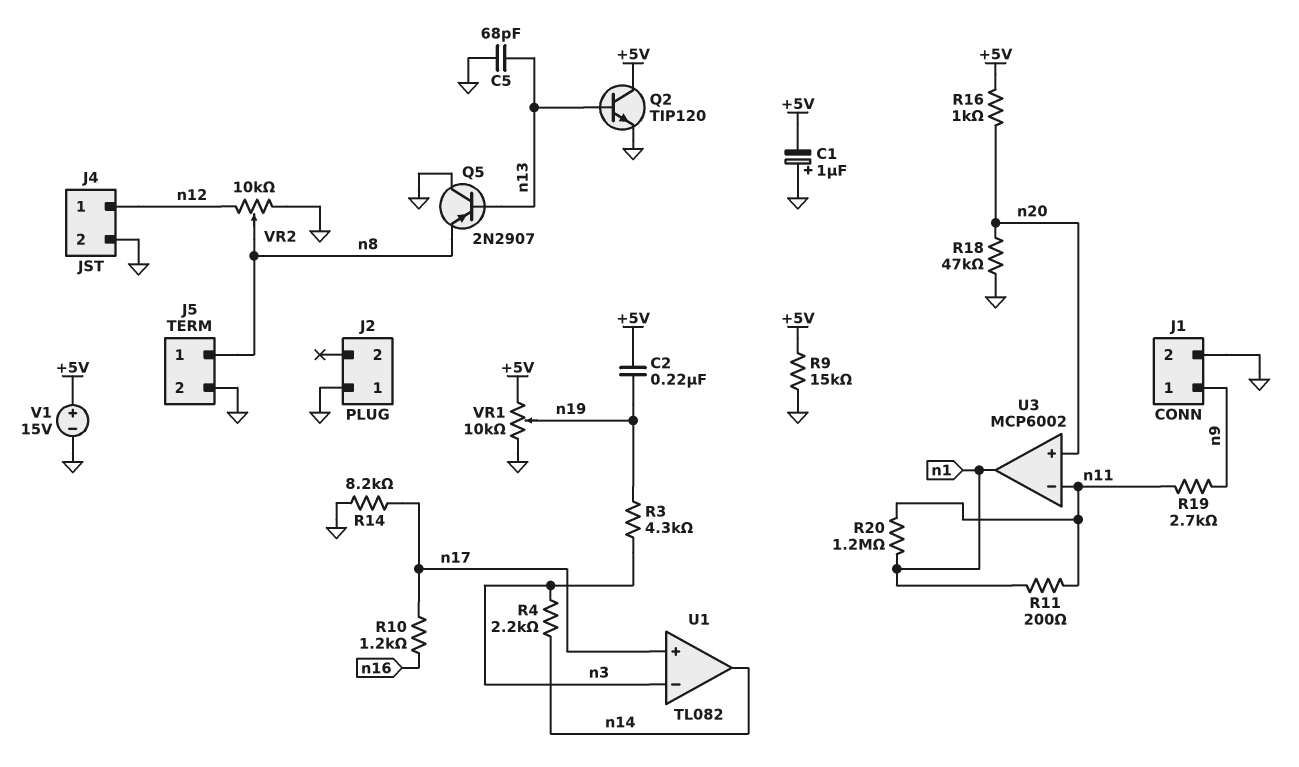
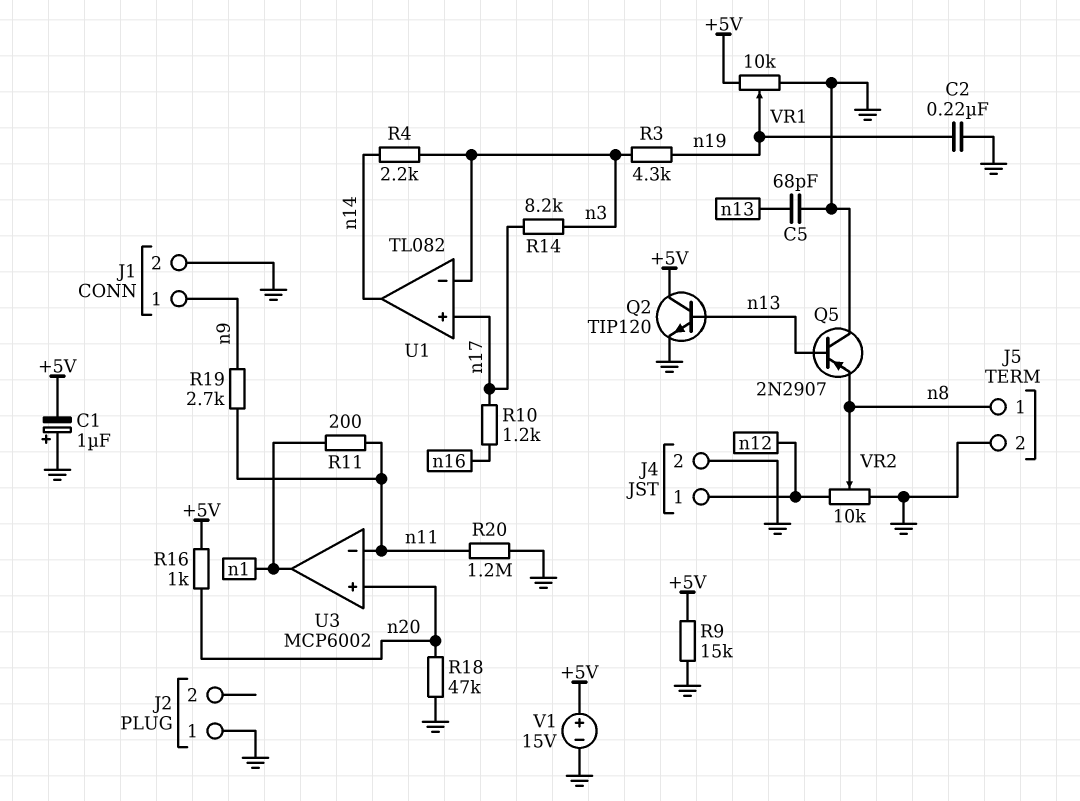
C2: 220nF (+5V, n19) -> 220nF (GND, n19)
R14: 8.2k (GND, n17) -> 8.2k (n3, n17)
R20: 1.2M (n1, n11) -> 1.2M (GND, n11)

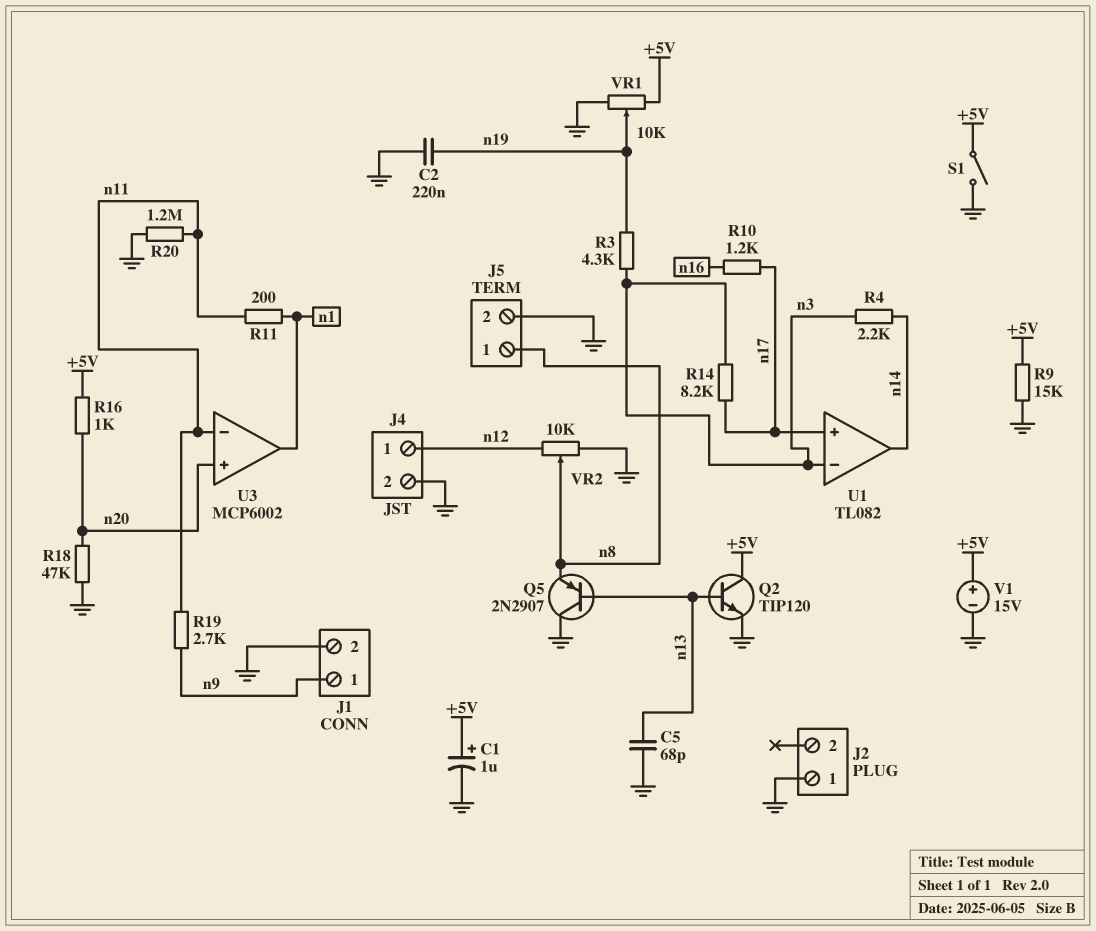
C1: 1uF (plus GND, minus +5V) -> 1uF (plus +5V, minus GND)
S1: none -> switch (+5V, GND)

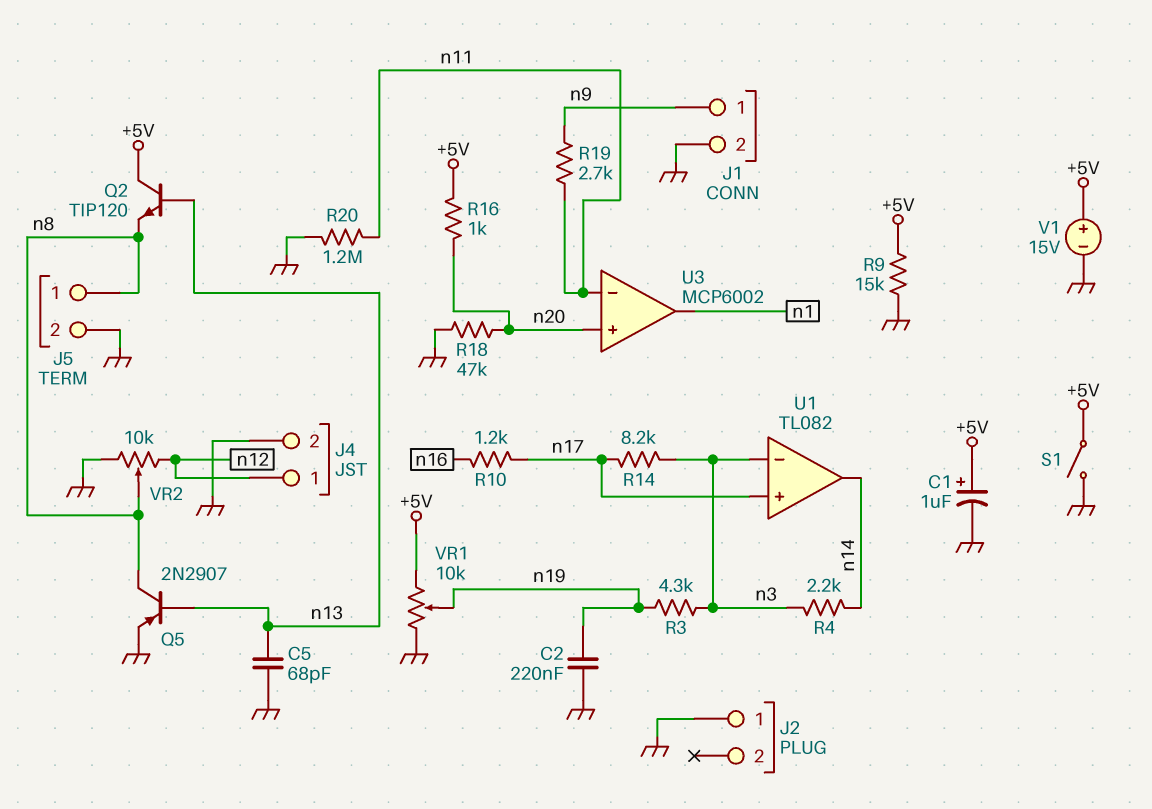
Q2: NPN TIP120 (B n13, C +5V, E GND) -> NPN TIP120 (B n13, C +5V, E n8)
Q5: PNP 2N2907 (B n13, C GND, E n8) -> PNP 2N2907 (B n13, C n8, E GND)
R11: 200 (n1, n11) -> none

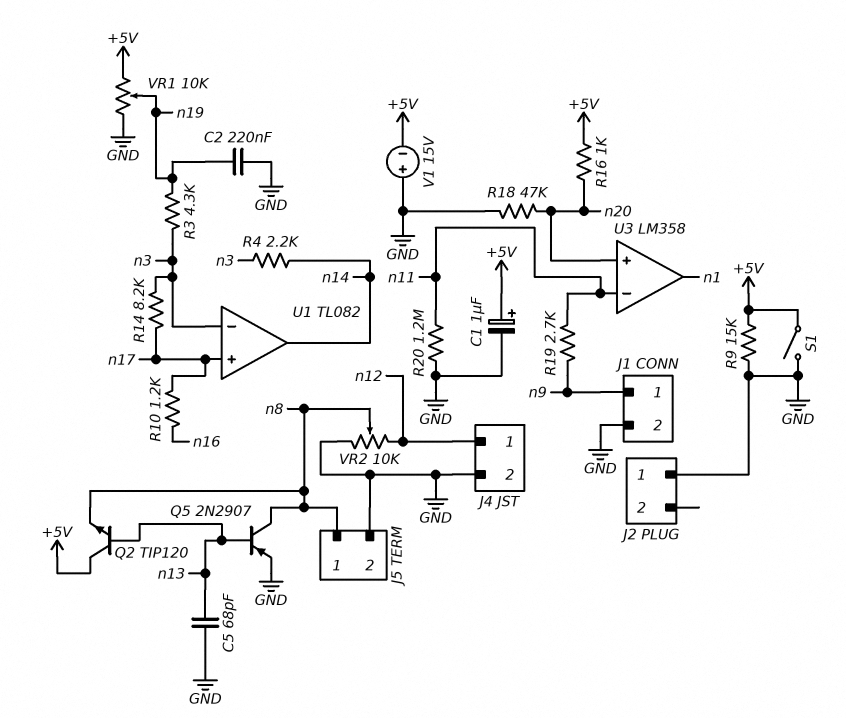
U3: MCP6002 -> LM358
V1: 15V (plus +5V, minus GND) -> 15V (plus GND, minus +5V)

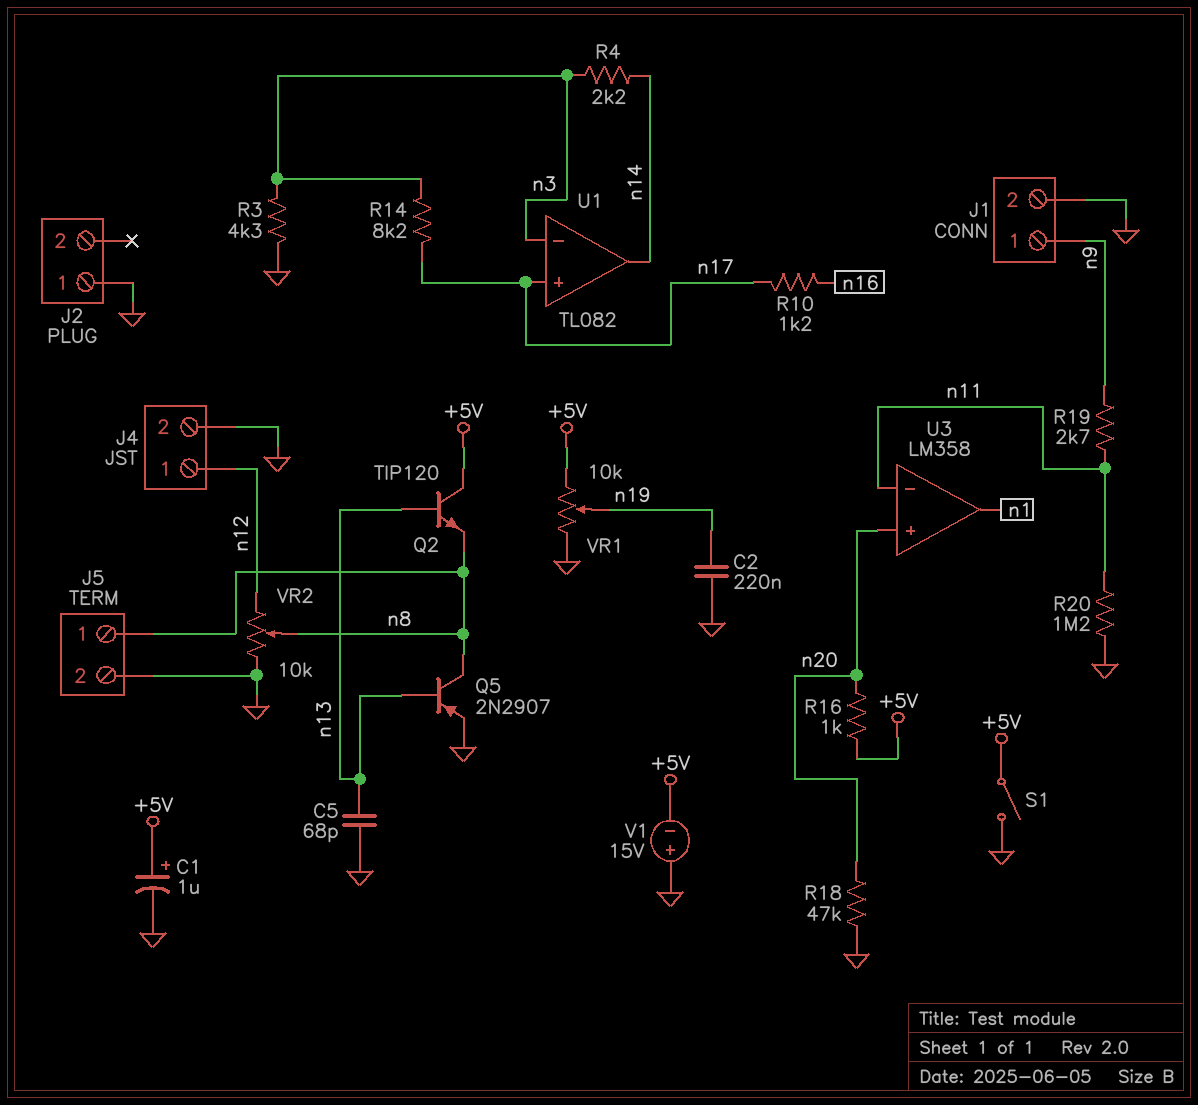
R3: 4.3k (n3, n19) -> 4.3k (GND, n3)
R9: 15k (+5V, GND) -> none

